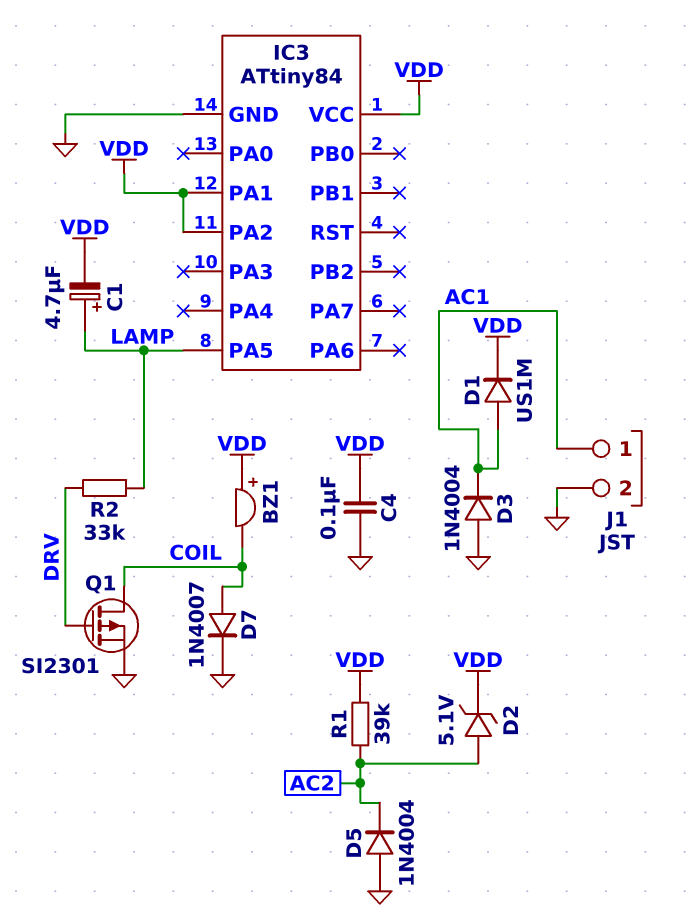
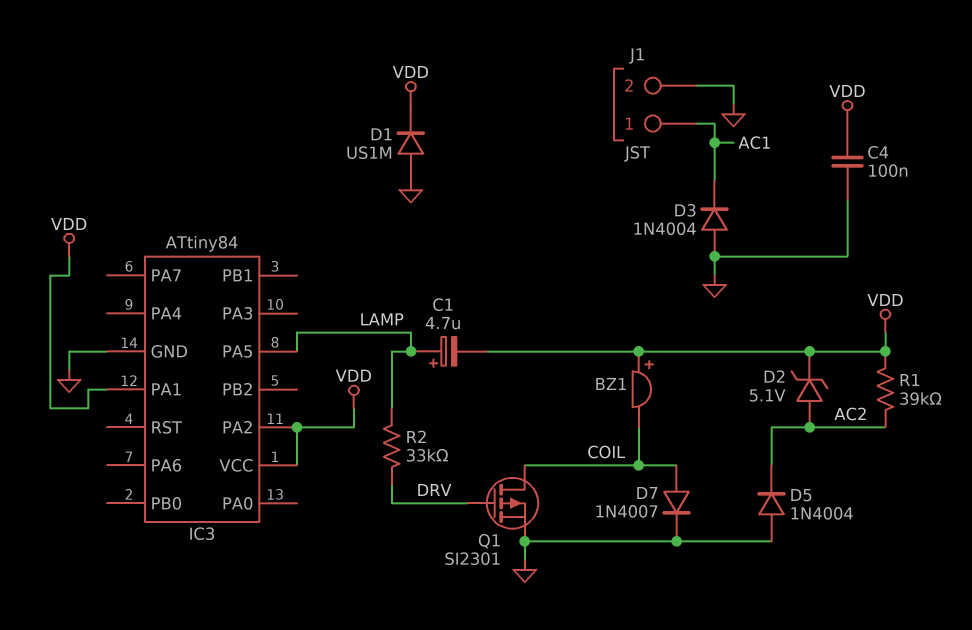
D1: diode US1M (A AC1, K VDD) -> diode US1M (A GND, K VDD)

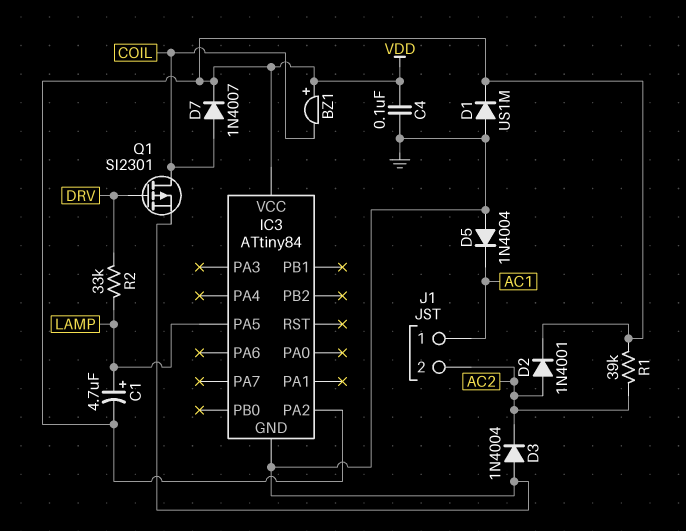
D2: zener 5.1V (A AC2, K VDD) -> diode 1N4001 (A AC2, K VDD)
D3: diode 1N4004 (A GND, K AC1) -> diode 1N4004 (A GND, K AC2)
D5: diode 1N4004 (A GND, K AC2) -> diode 1N4004 (A GND, K AC1)
D7: diode 1N4007 (A COIL, K GND) -> diode 1N4007 (A COIL, K VDD)
IC3 pin PA1: VDD -> none
J1 pin 2: GND -> AC2

